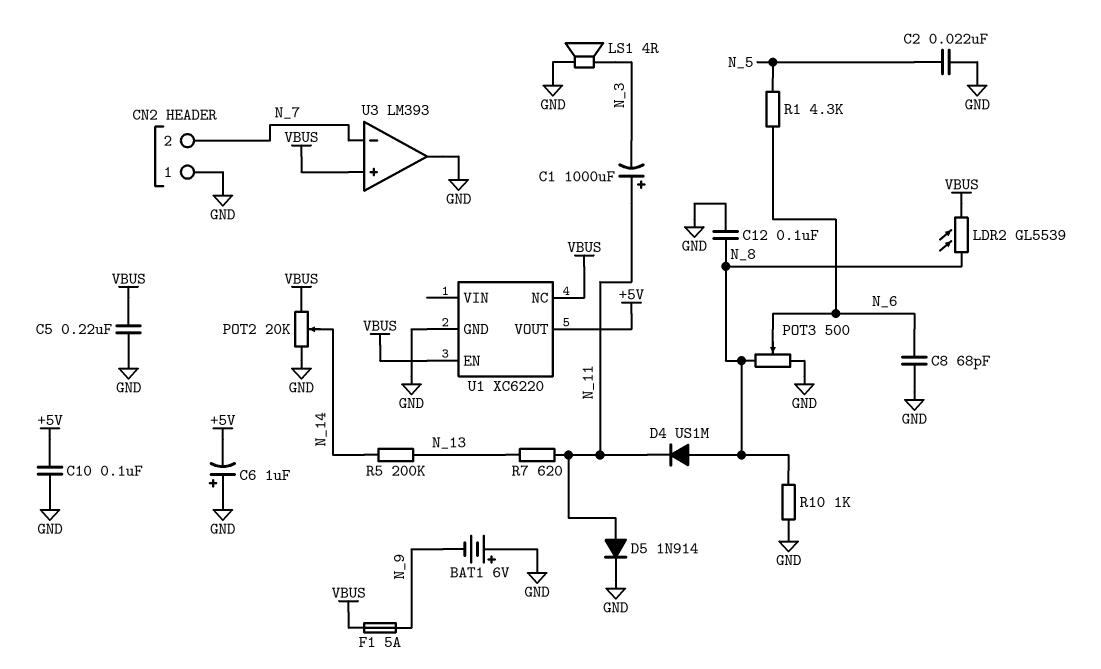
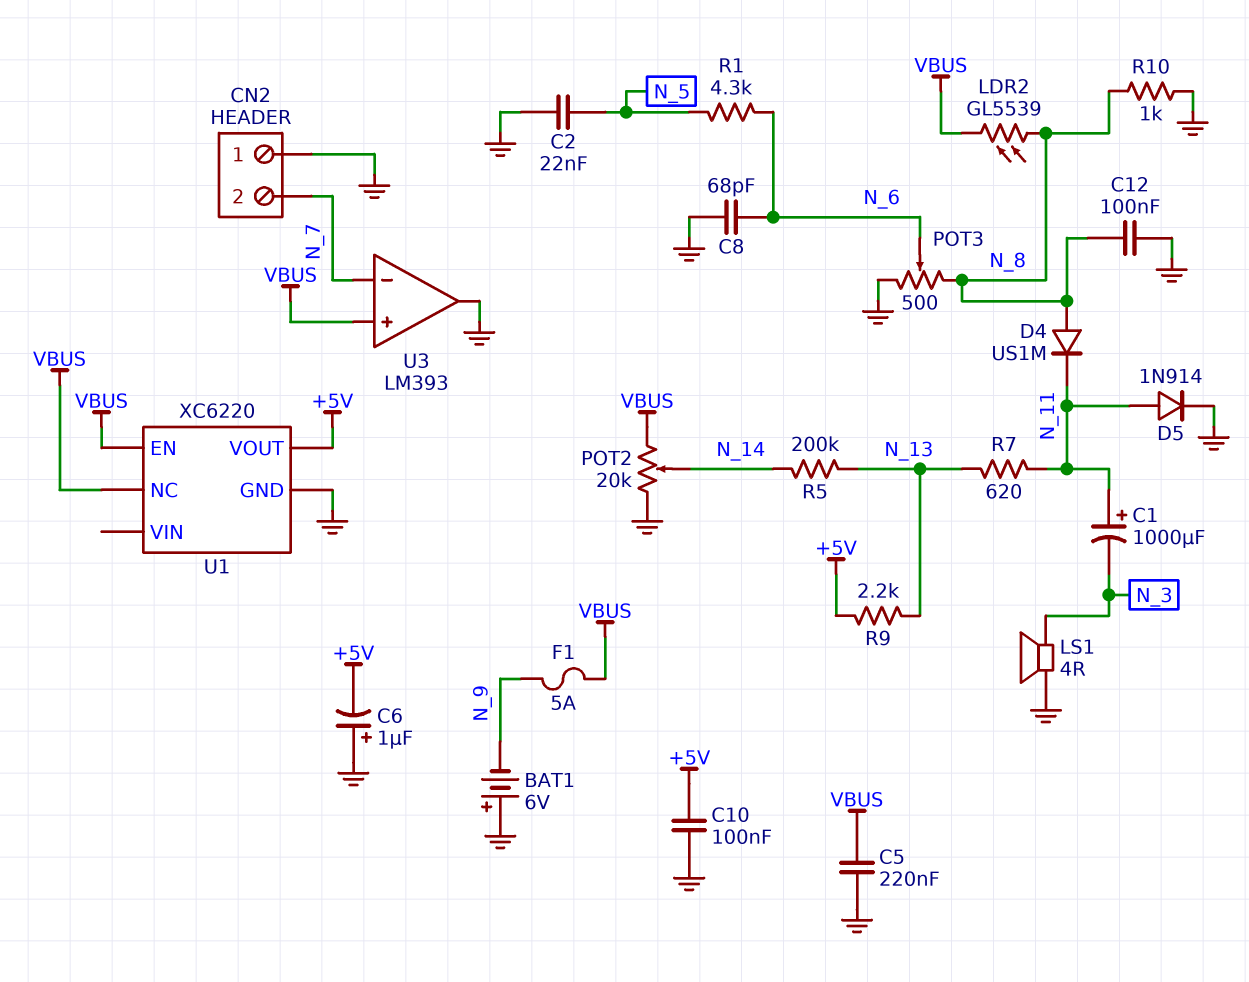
R9: none -> 2.2k (+5V, N_13)

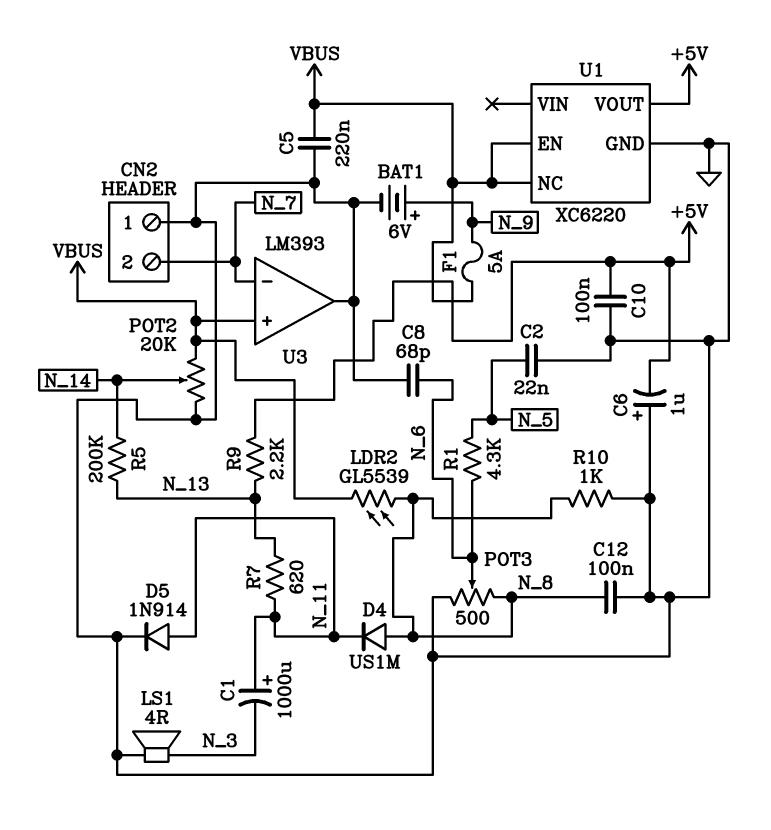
BAT1: 6V (plus GND, minus N_9) -> 6V (plus N_9, minus GND)

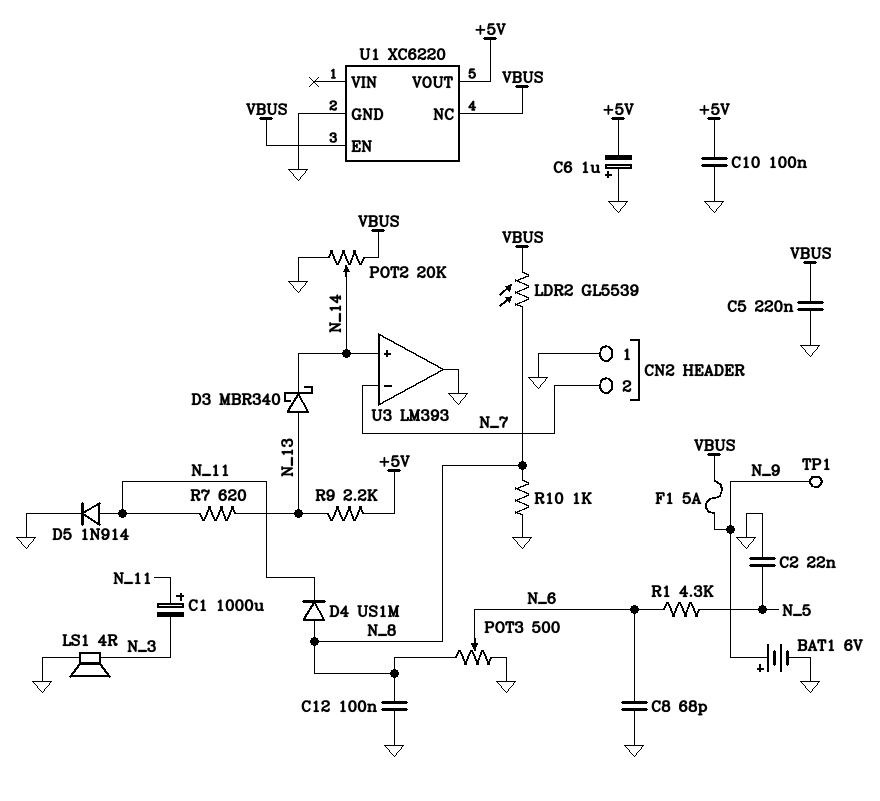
D3: none -> schottky MBR340 (A N_13, K N_14)
R5: 200k (N_13, N_14) -> none
TP1: none -> test point (N_9)
U3 pin in+: VBUS -> N_14

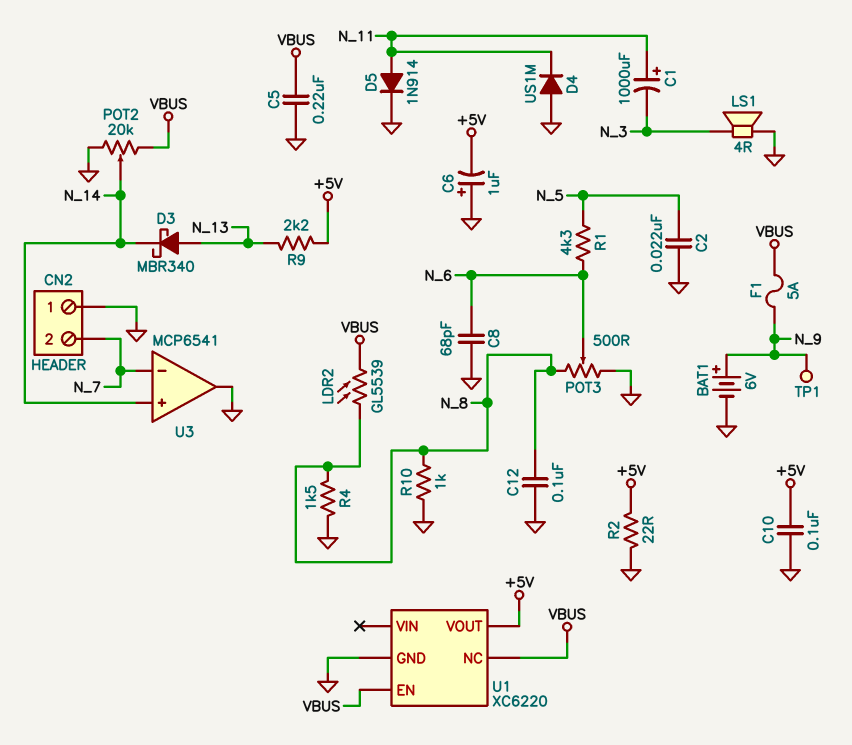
D4: diode US1M (A N_8, K N_11) -> diode US1M (A GND, K N_11)
R2: none -> 22 (+5V, GND)
R4: none -> 1.5k (GND, N_8)
R7: 620 (N_11, N_13) -> none
U3: LM393 -> MCP6541

